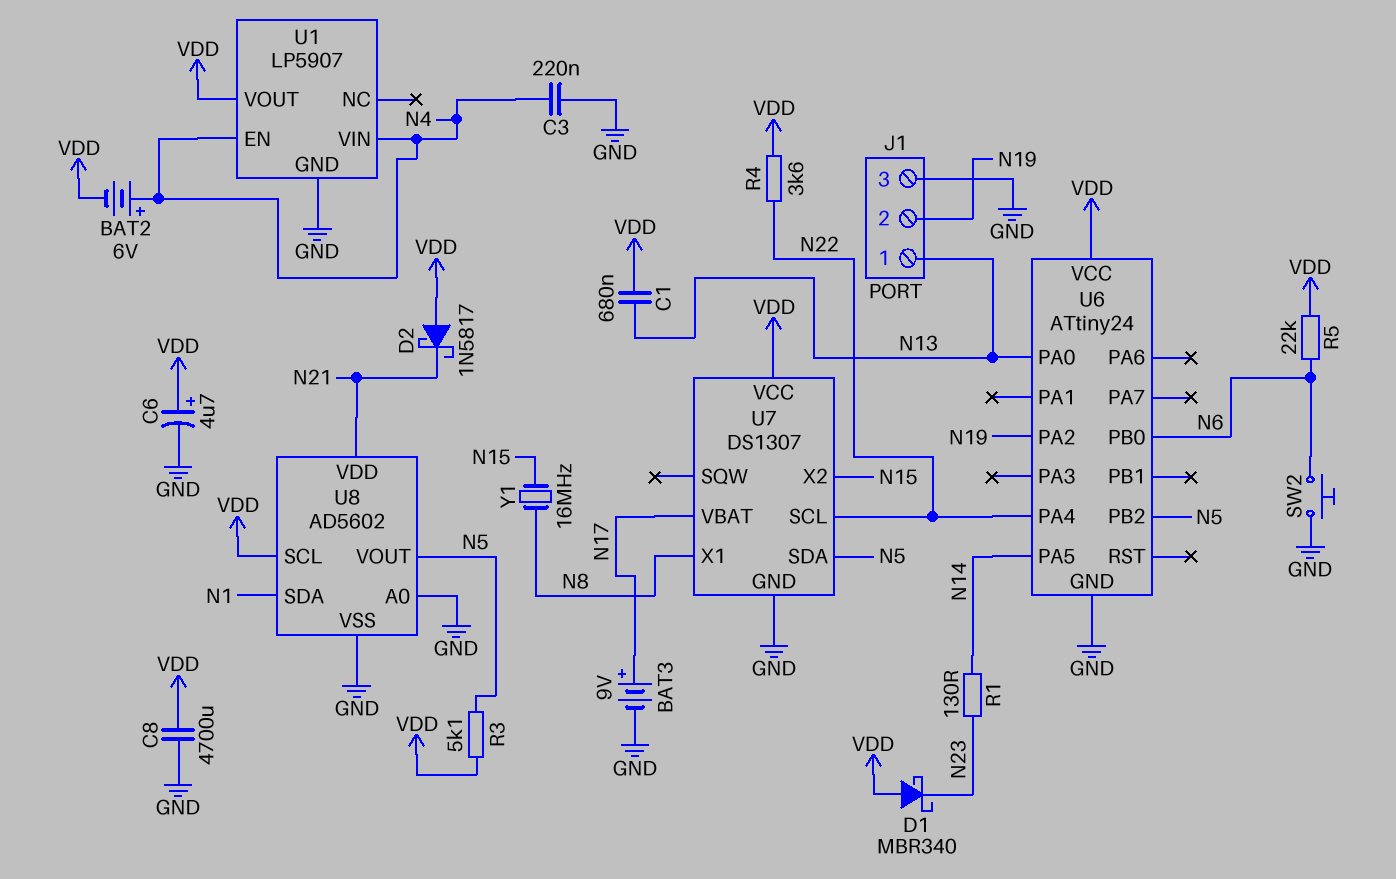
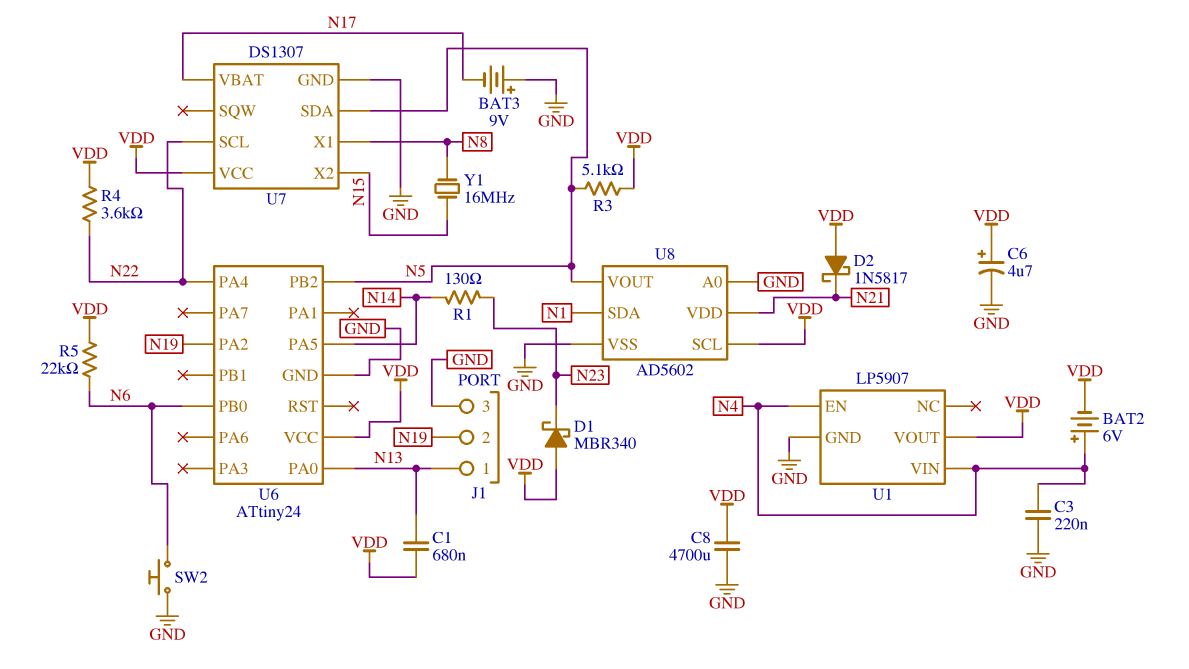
BAT3: 9V (plus N17, minus GND) -> 9V (plus GND, minus N17)

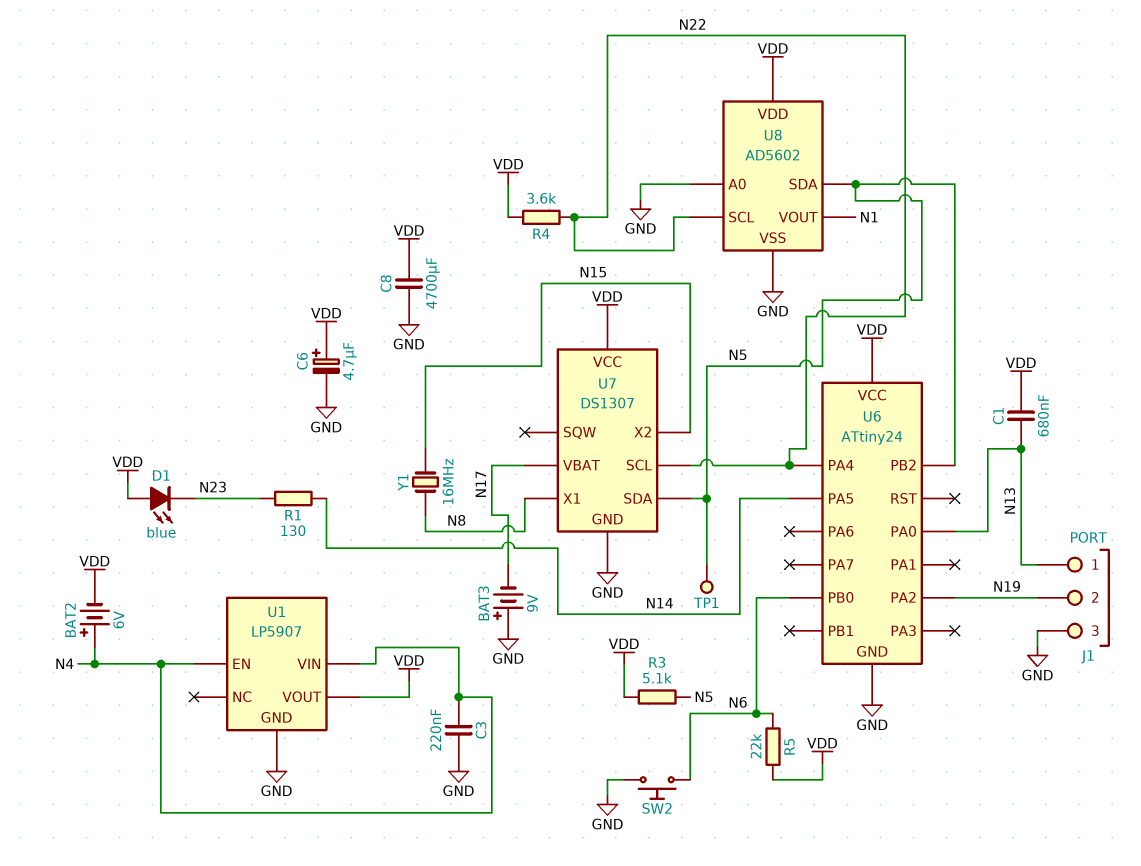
D1: schottky MBR340 (A VDD, K N23) -> LED blue (A VDD, K N23)
D2: schottky 1N5817 (A VDD, K N21) -> none
TP1: none -> test point (N5)
U8 pin SCL: VDD -> N22
U8 pin SDA: N1 -> N5
U8 pin VDD: N21 -> VDD
U8 pin VOUT: N5 -> N1

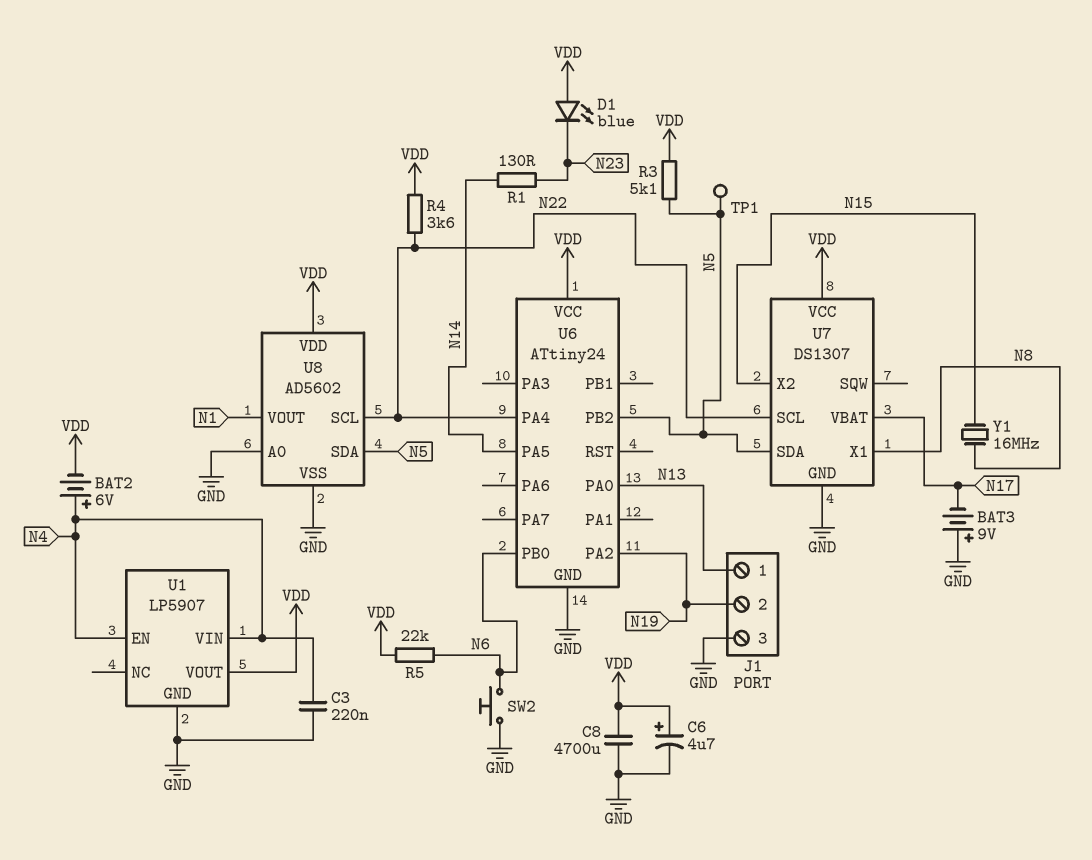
C1: 680nF (N13, VDD) -> none

